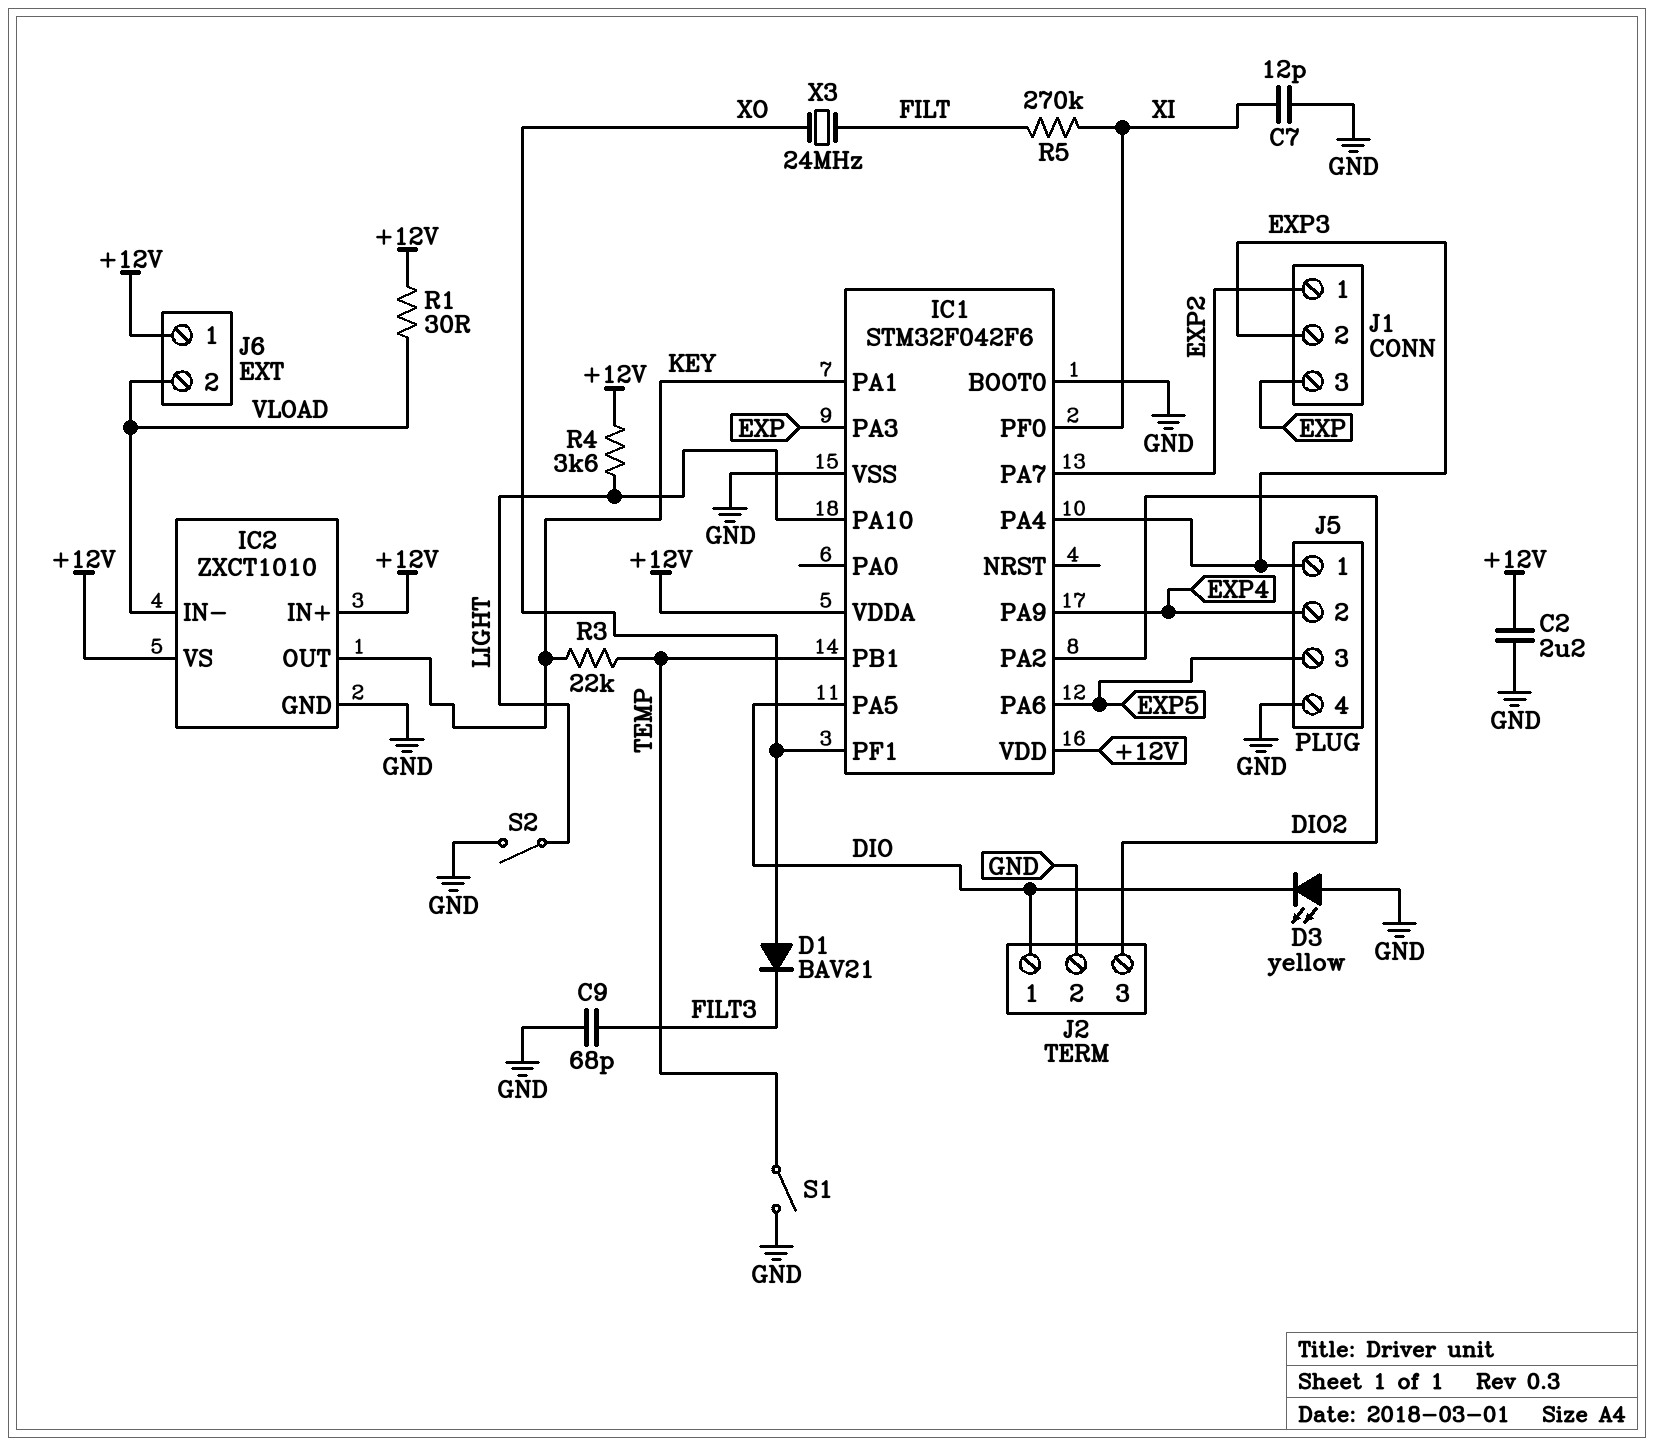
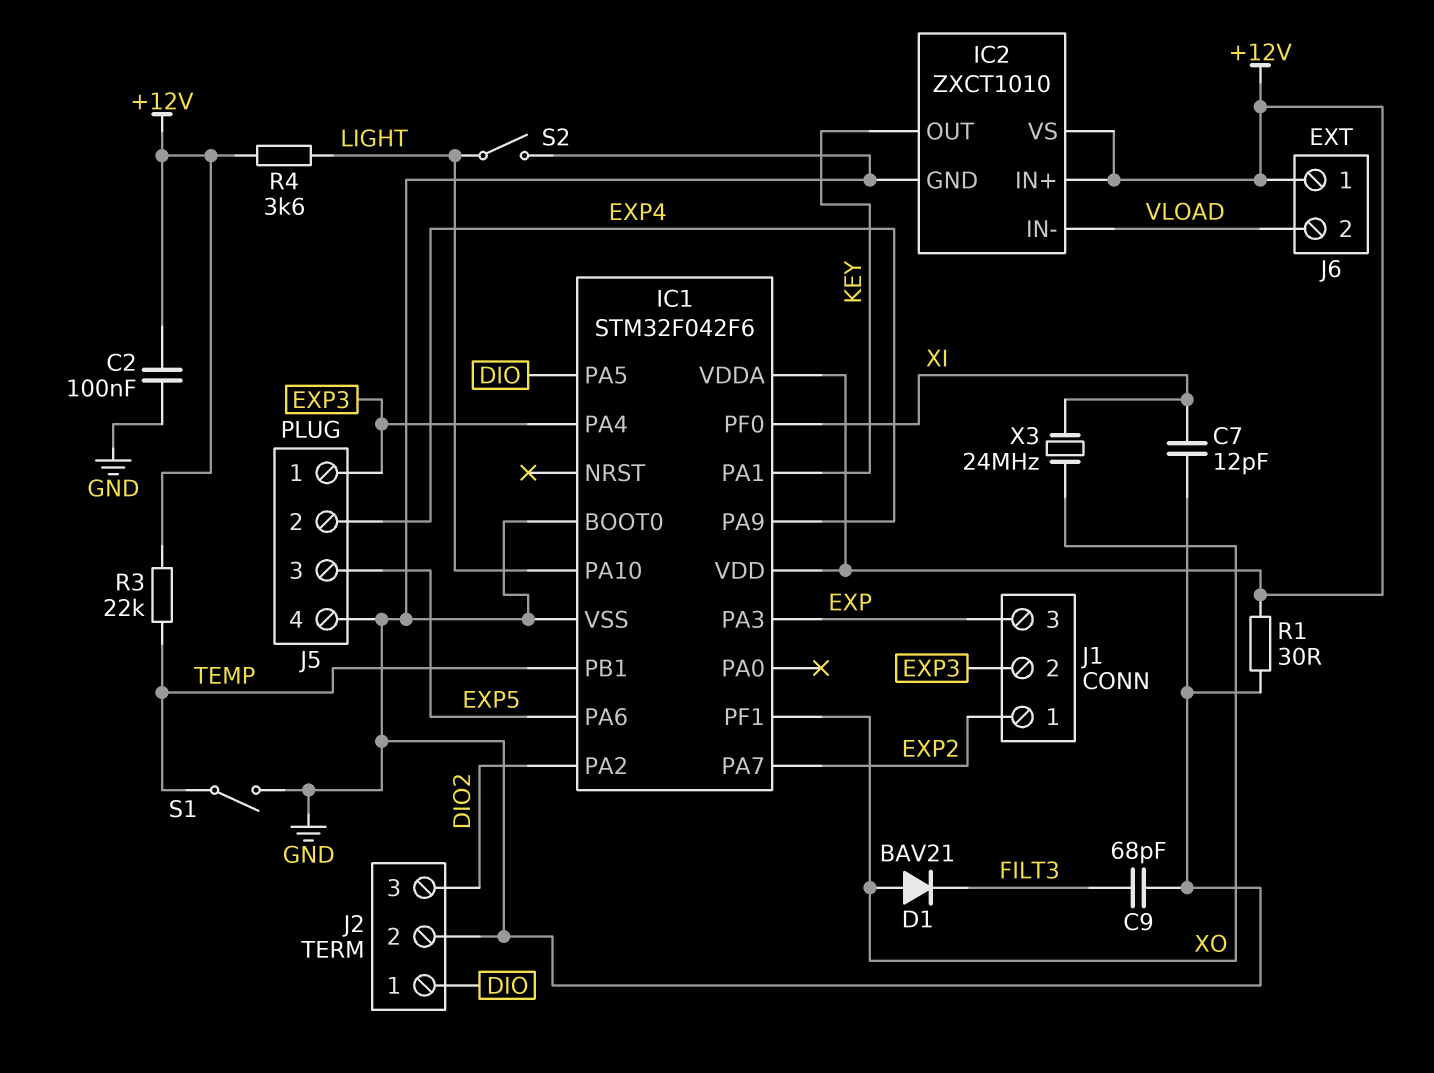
C2: 2.2uF (+12V, GND) -> 100nF (+12V, GND)
D3: LED yellow (A GND, K DIO) -> none
R1: 30 (+12V, VLOAD) -> 30 (+12V, GND)
R3: 22k (KEY, TEMP) -> 22k (+12V, TEMP)
R5: 270k (FILT, XI) -> none
X3: 24MHz (FILT, XO) -> 24MHz (XI, XO)

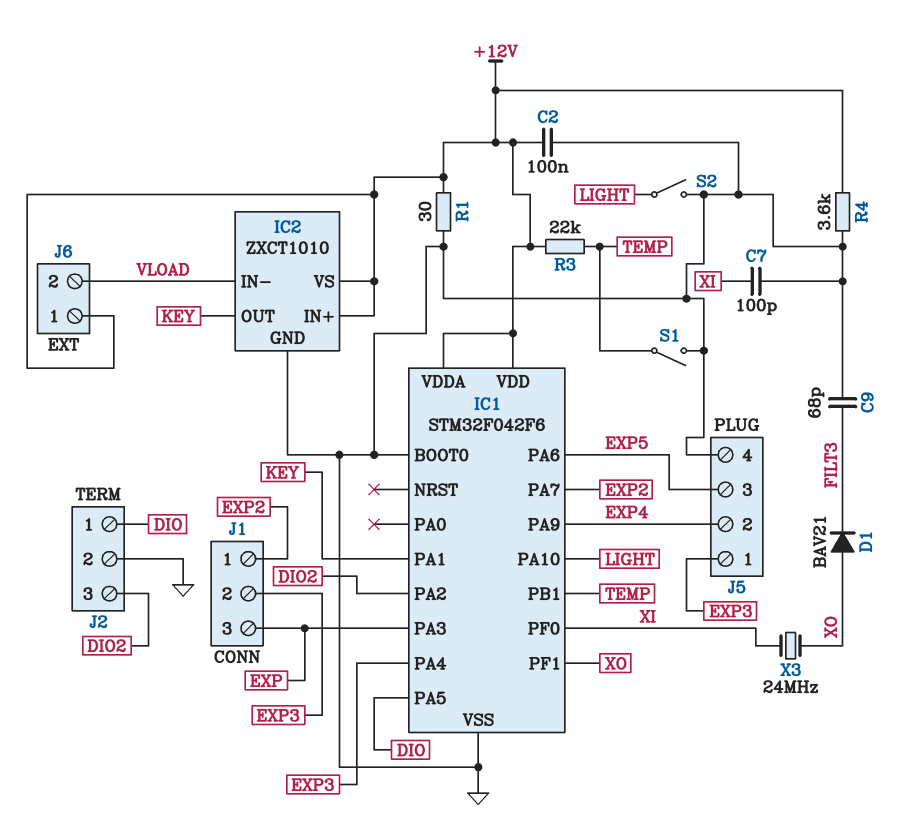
C7: 12pF (GND, XI) -> 100pF (GND, XI)
R4: 3.6k (+12V, LIGHT) -> 3.6k (+12V, GND)

